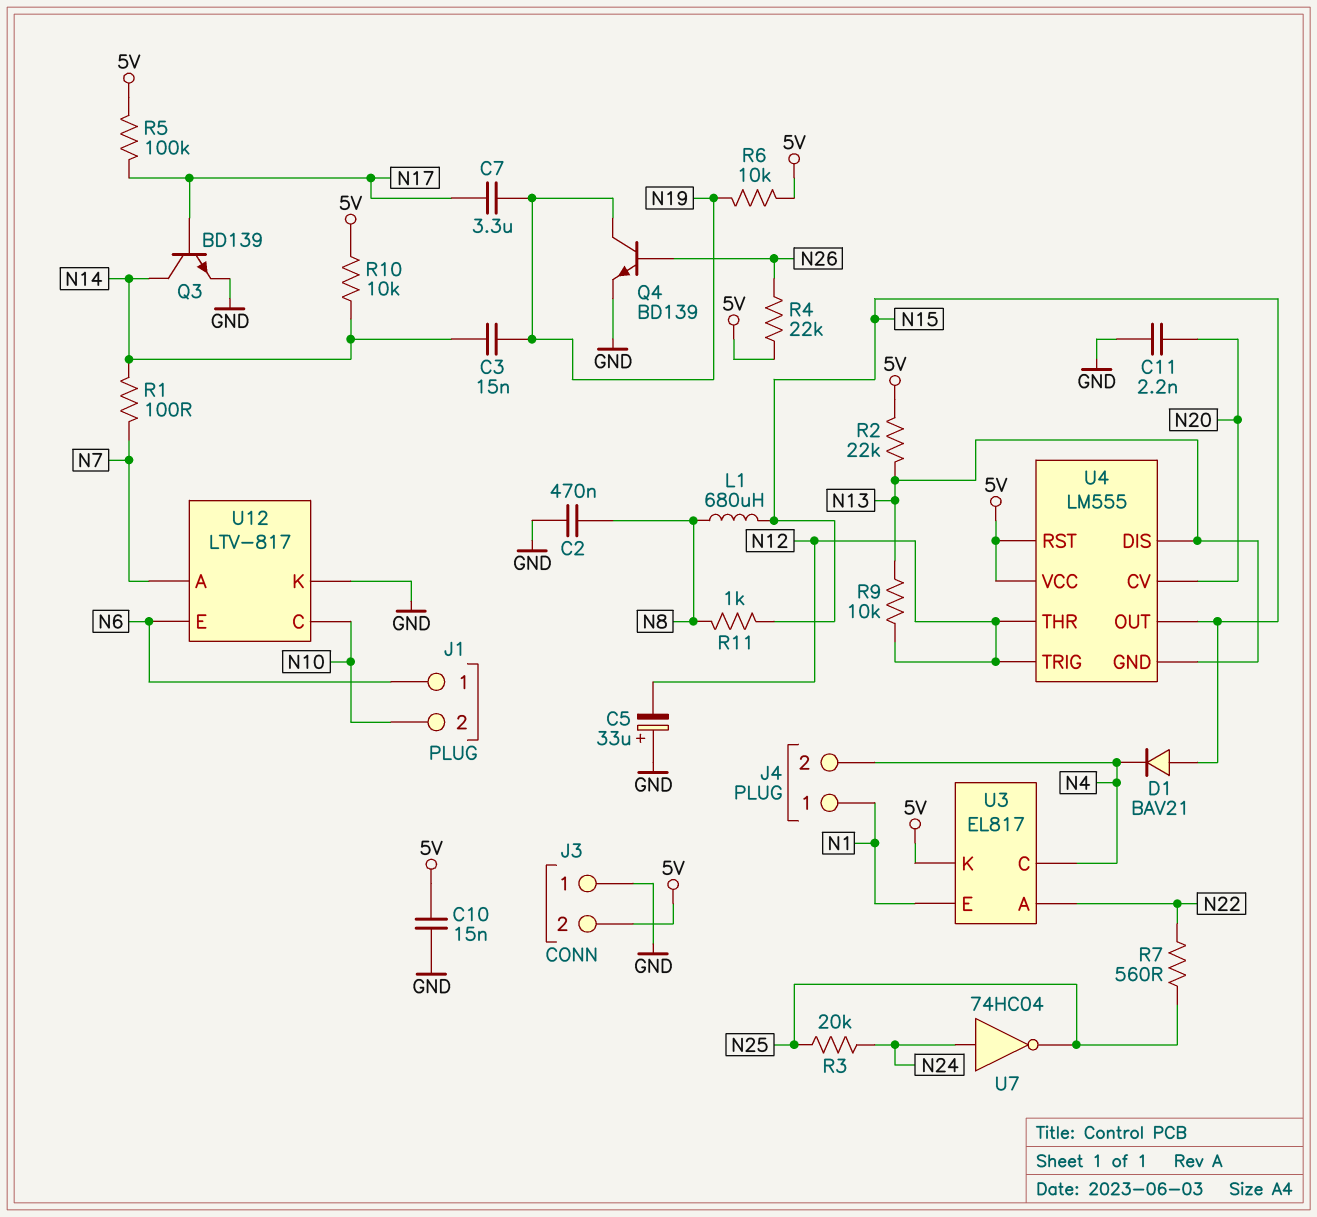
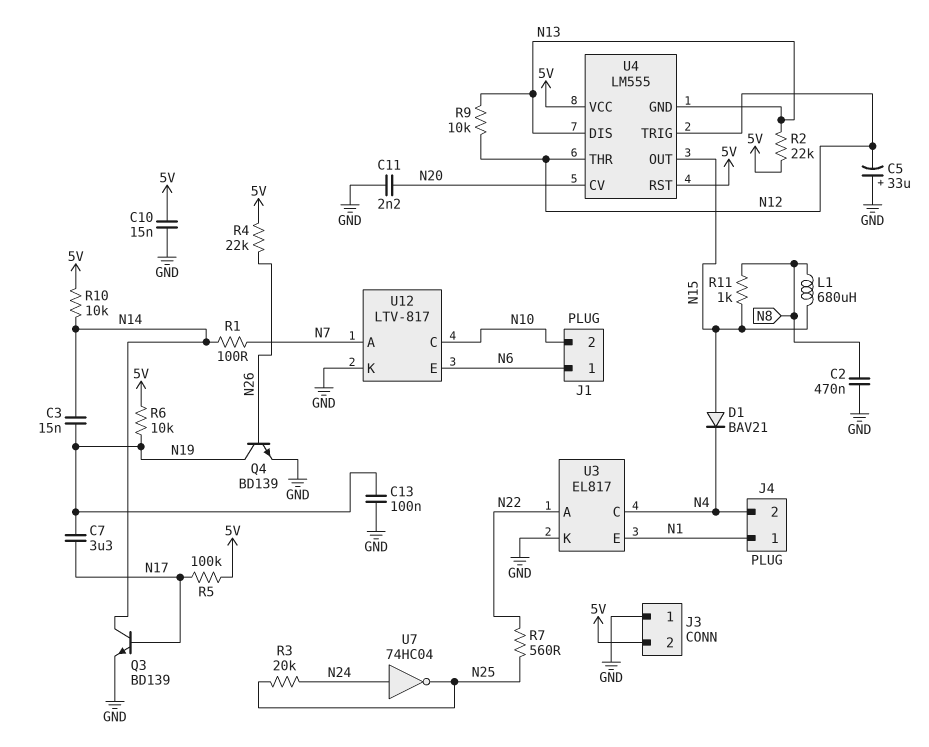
C13: none -> 100nF (GND, N19)
U3 pin K: 5V -> GND

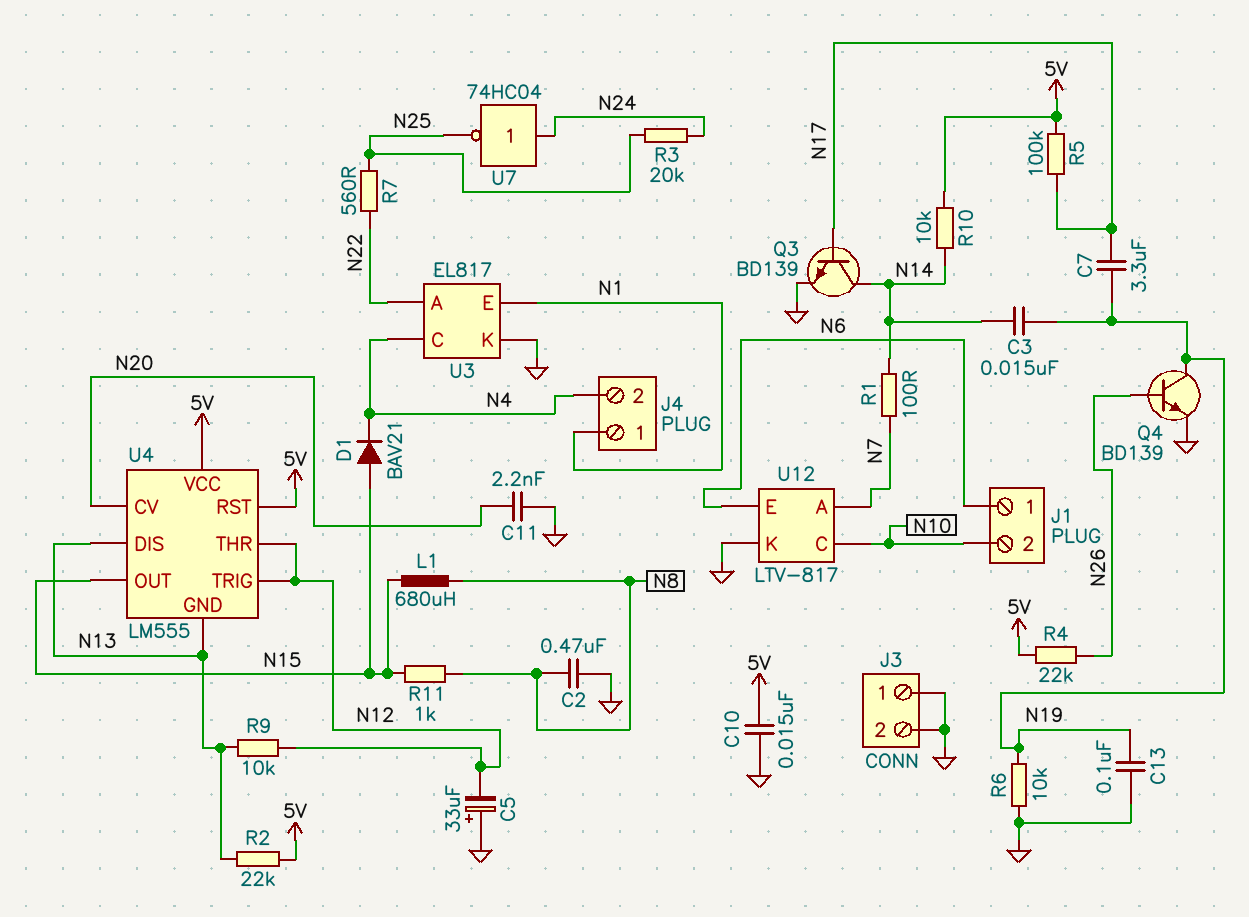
J3 pin 2: 5V -> GND
R6: 10k (5V, N19) -> 10k (GND, N19)

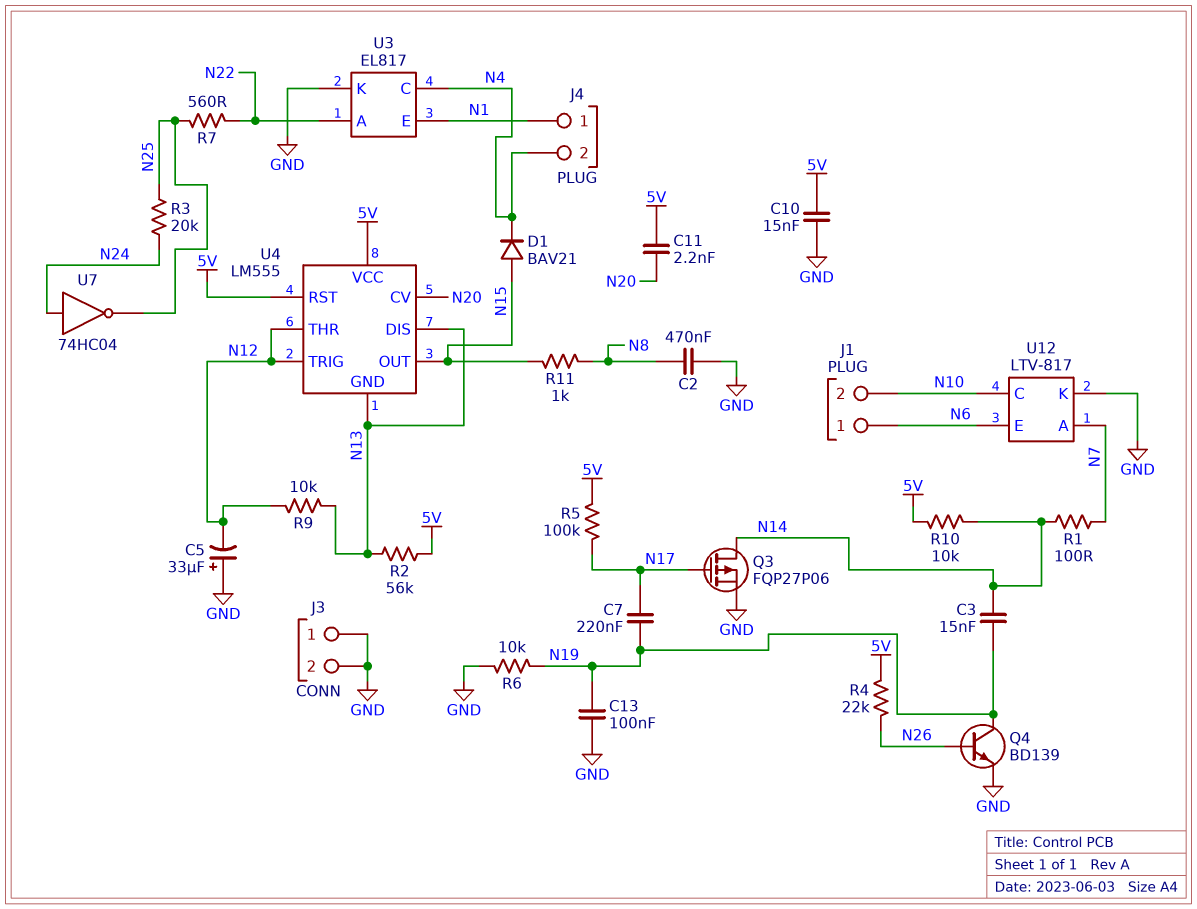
C7: 3.3uF (N17, N19) -> 220nF (N17, N19)
C11: 2.2nF (GND, N20) -> 2.2nF (5V, N20)
L1: 680uH (N8, N15) -> none
Q3: NPN BD139 (B N17, C N14, E GND) -> PMOS FQP27P06 (G N17, D N14, S GND)
R2: 22k (5V, N13) -> 56k (5V, N13)

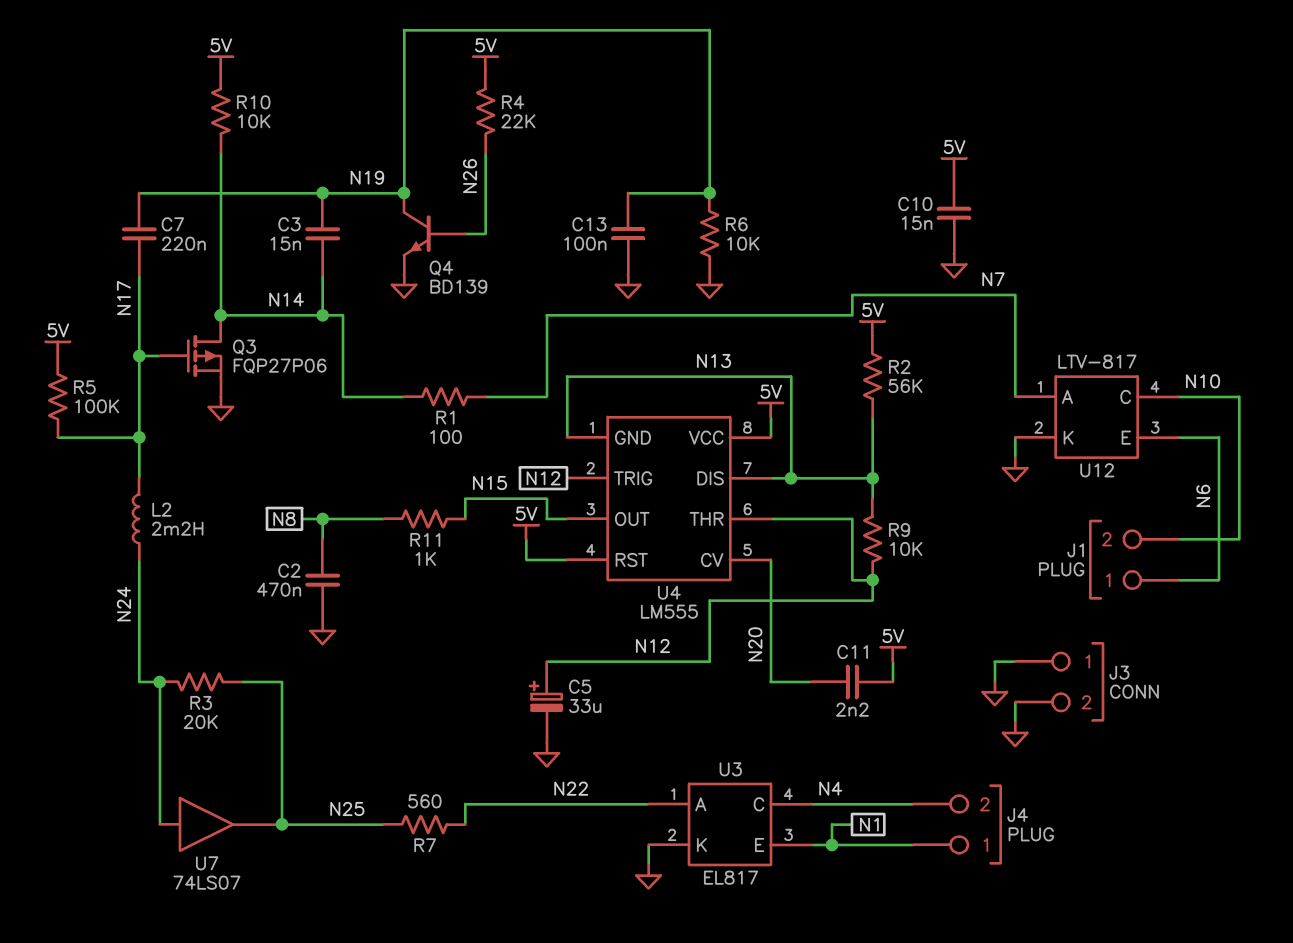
C5: 33uF (plus GND, minus N12) -> 33uF (plus N12, minus GND)
D1: diode BAV21 (A N15, K N4) -> none
L2: none -> 2.2mH (N17, N24)
U7: NOT 74HC04 (in N24, out N25) -> buffer 74LS07 (in N24, out N25)

